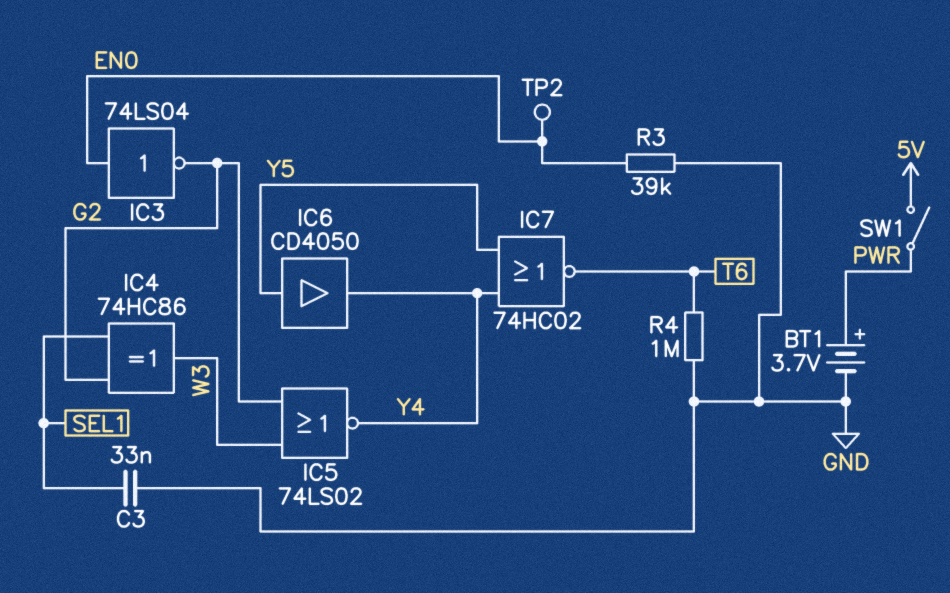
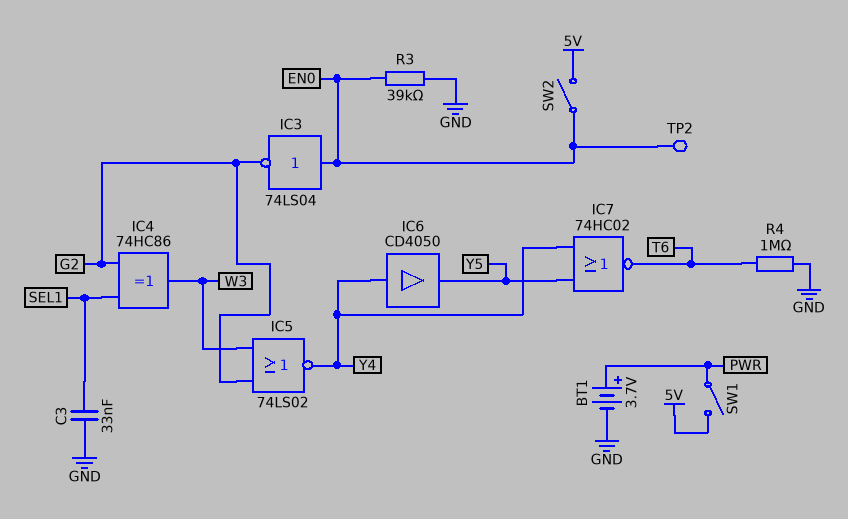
IC6: buffer CD4050 (in Y5, out Y4) -> buffer CD4050 (in Y4, out Y5)
SW2: none -> switch (5V, EN0)

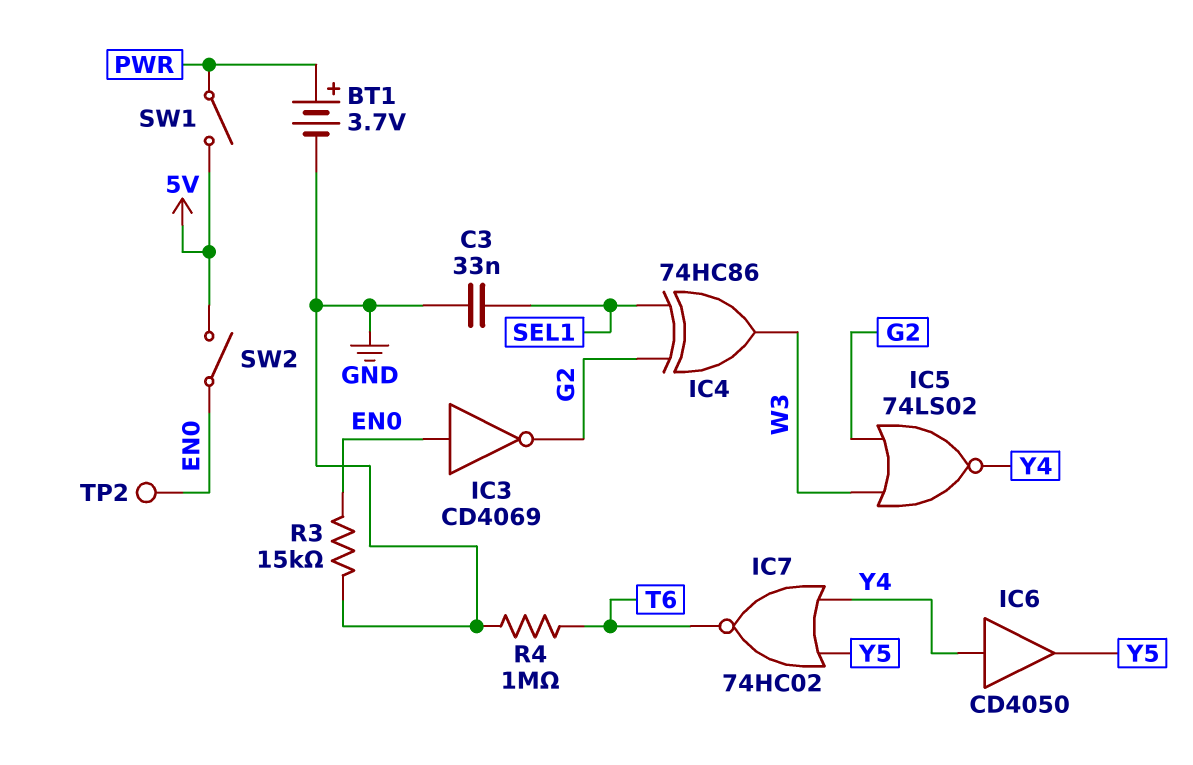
IC3: NOT 74LS04 (in EN0, out G2) -> NOT CD4069 (in EN0, out G2)
R3: 39k (EN0, GND) -> 15k (EN0, GND)

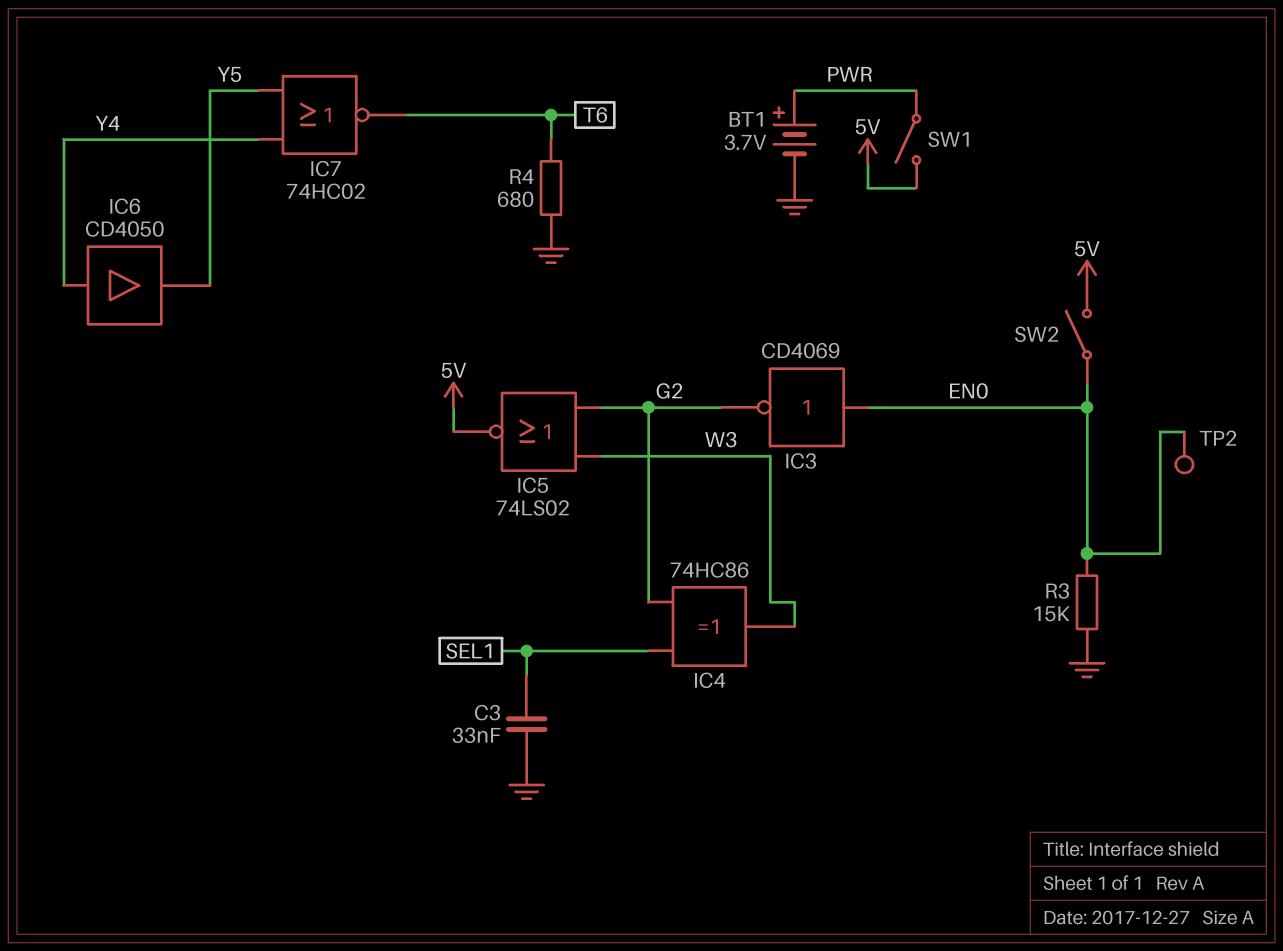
IC5: NOR 74LS02 (in G2, in W3, out Y4) -> NOR 74LS02 (in G2, in W3, out 5V)
R4: 1M (GND, T6) -> 680 (GND, T6)

